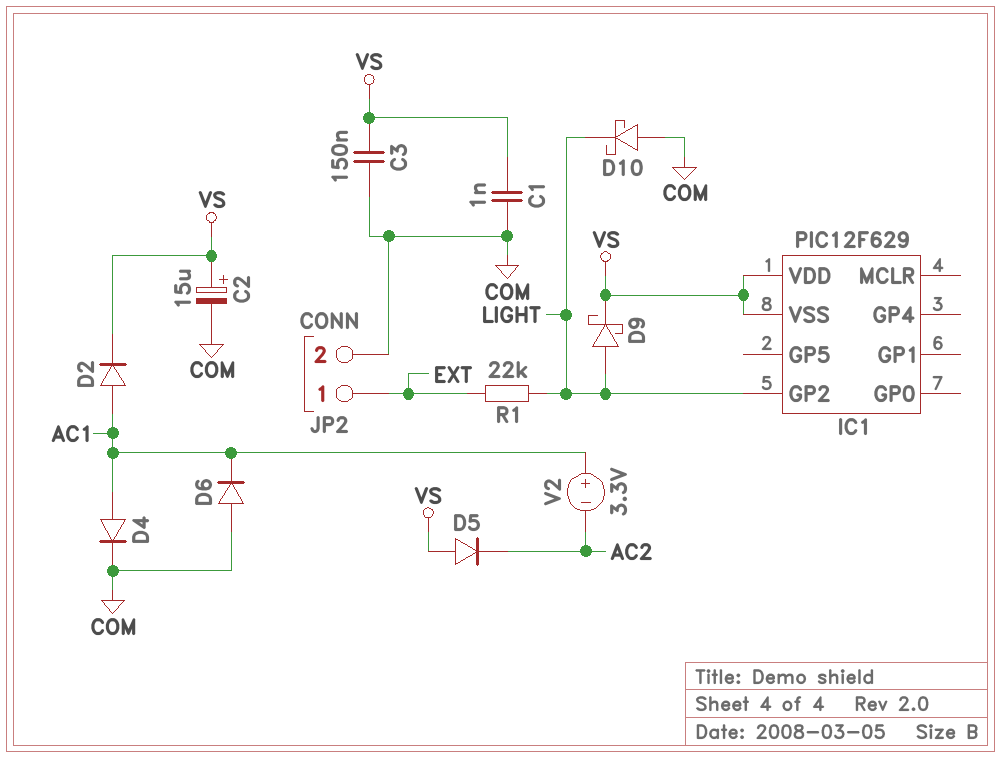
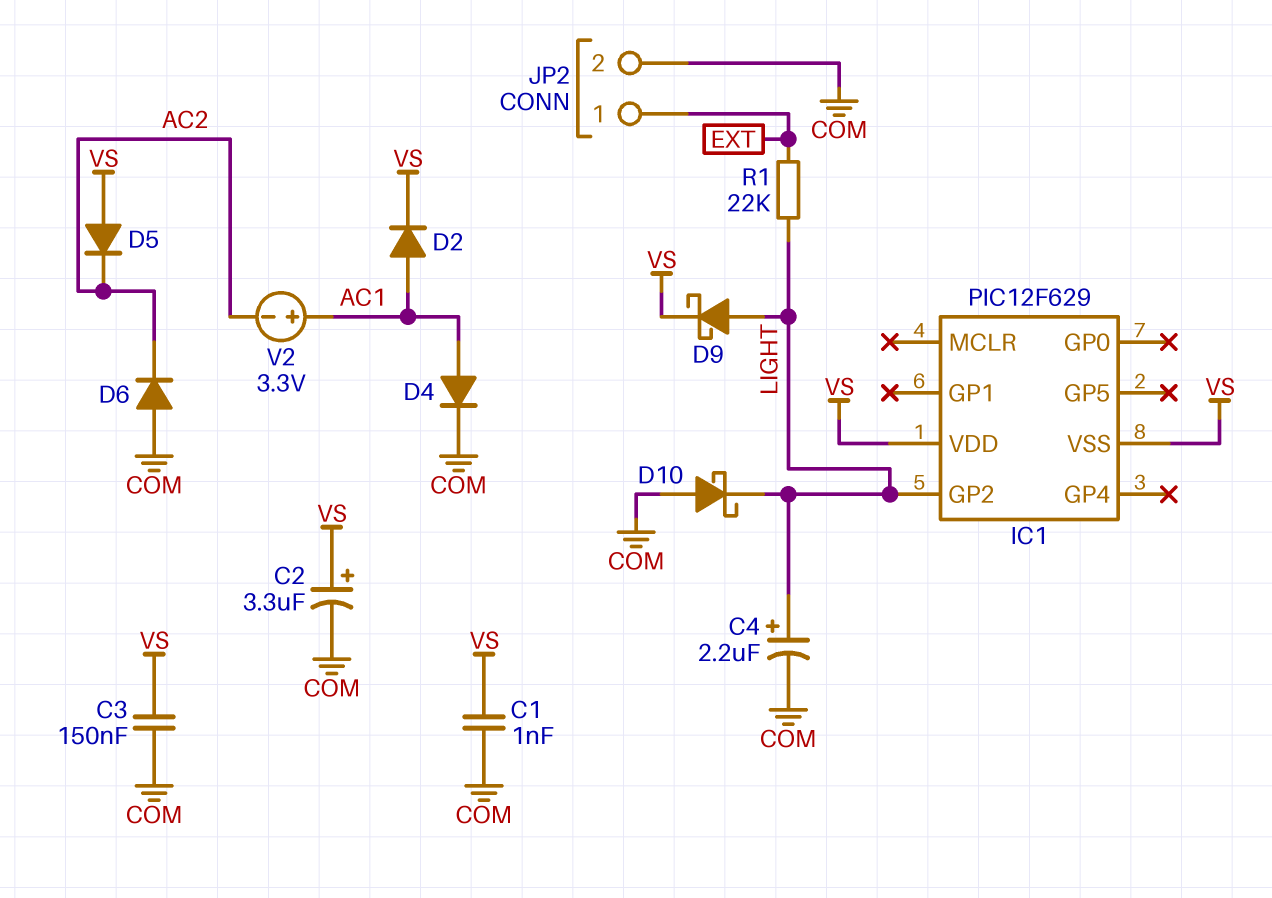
C2: 15uF (plus VS, minus COM) -> 3.3uF (plus VS, minus COM)
C4: none -> 2.2uF (plus LIGHT, minus COM)
D6: diode (A COM, K AC1) -> diode (A COM, K AC2)

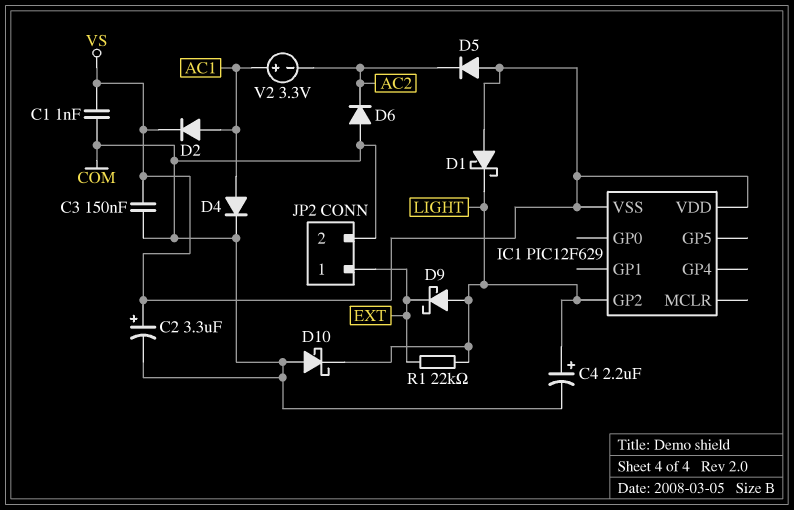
D1: none -> schottky (A VS, K LIGHT)
D9: schottky (A LIGHT, K VS) -> schottky (A LIGHT, K EXT)

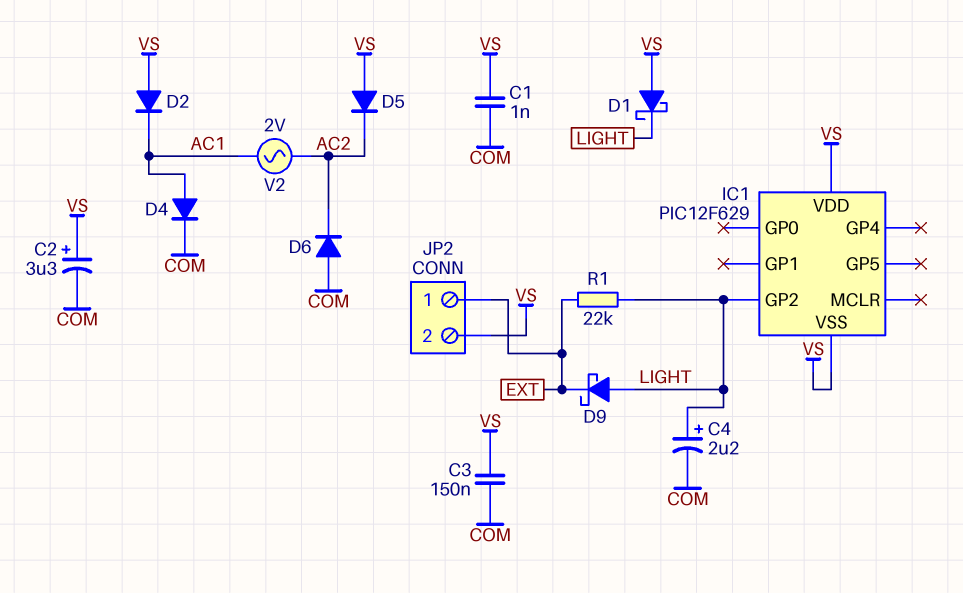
D2: diode (A AC1, K VS) -> diode (A VS, K AC1)
D10: schottky (A COM, K LIGHT) -> none
JP2 pin 2: COM -> VS
V2: 3.3V (plus AC1, minus AC2) -> AC 2V (AC1, AC2)

